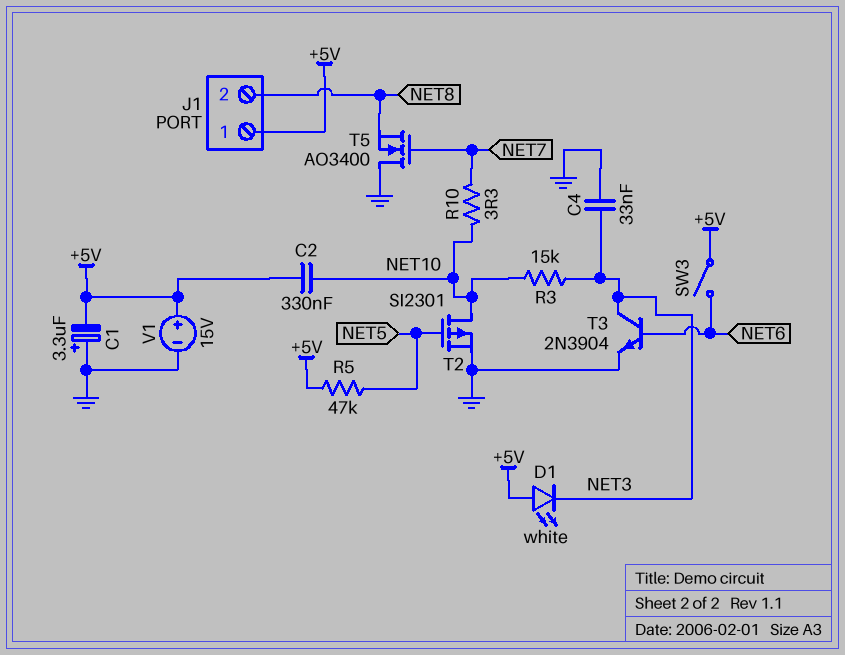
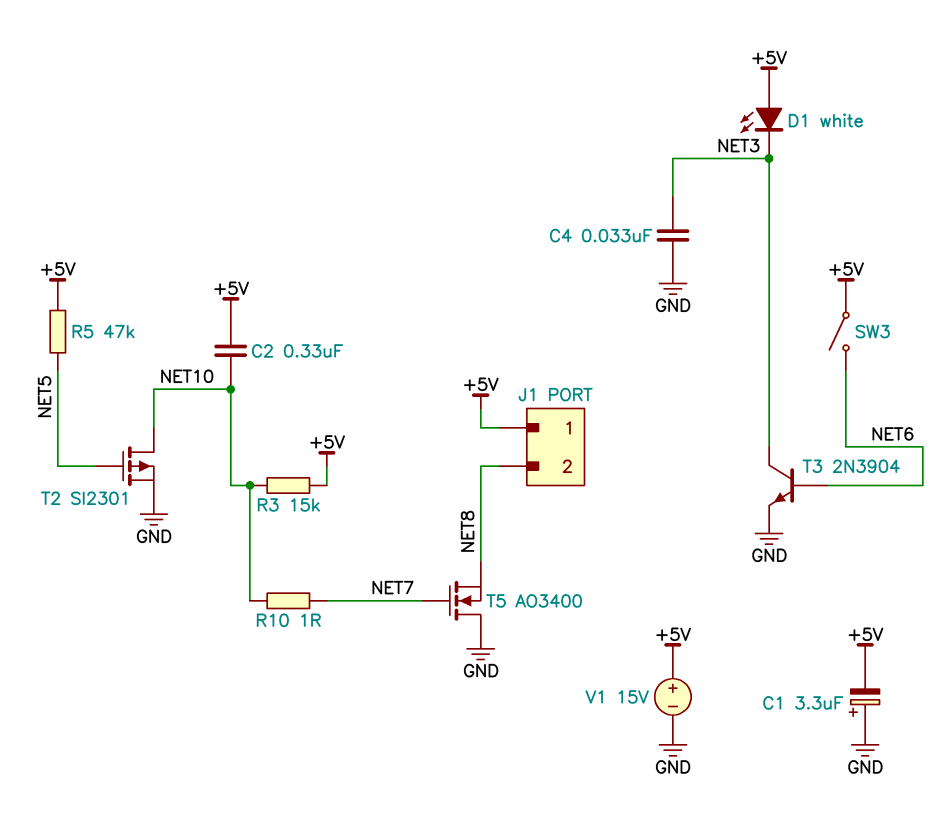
R3: 15k (NET3, NET10) -> 15k (+5V, NET10)
R10: 3.3 (NET7, NET10) -> 1 (NET7, NET10)

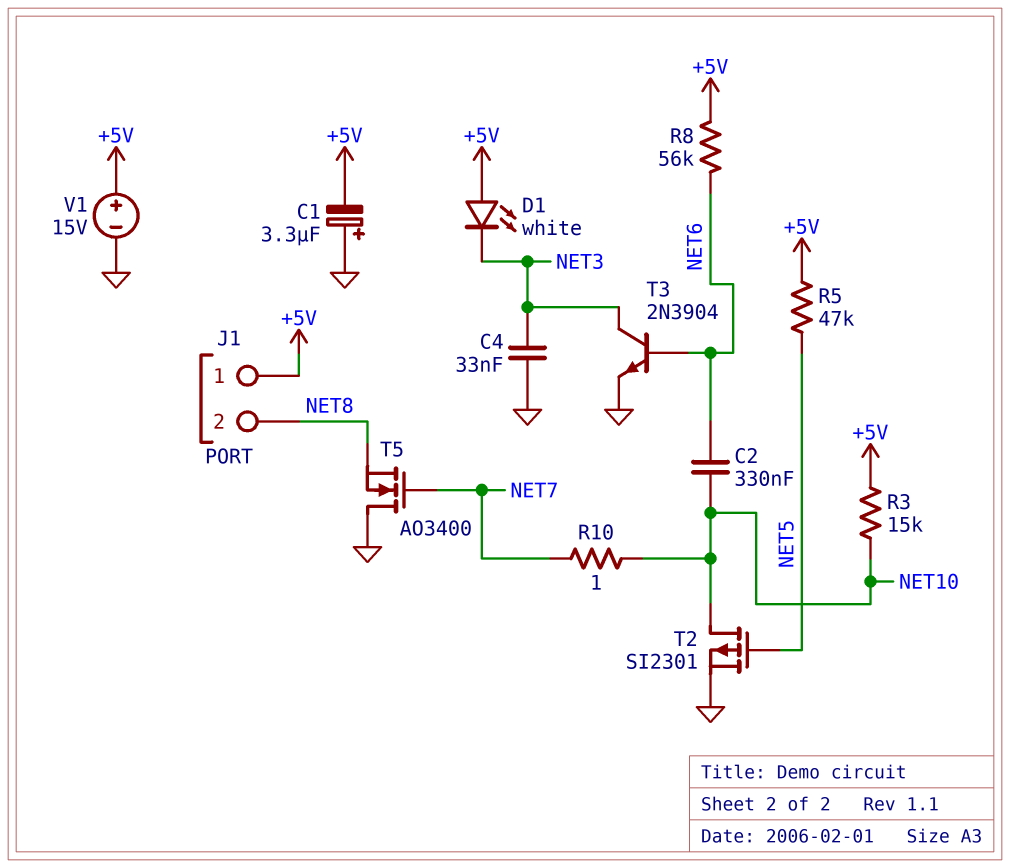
C2: 330nF (+5V, NET10) -> 330nF (NET6, NET10)
R8: none -> 56k (+5V, NET6)
SW3: switch (+5V, NET6) -> none

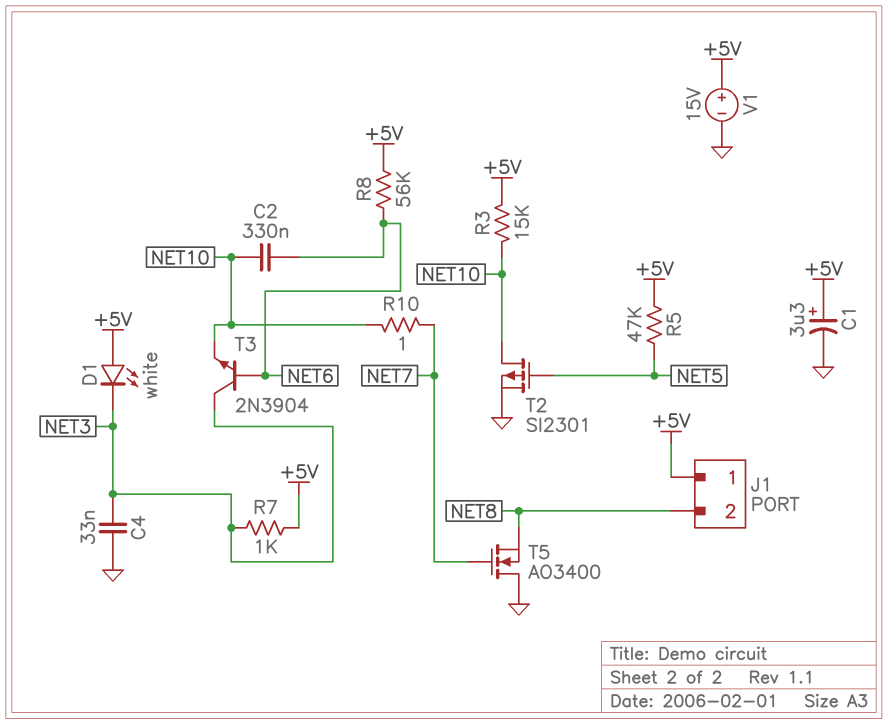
C1: 3.3uF (plus GND, minus +5V) -> 3.3uF (plus +5V, minus GND)
R7: none -> 1k (+5V, NET3)
T3: NPN 2N3904 (B NET6, C NET3, E GND) -> NPN 2N3904 (B NET6, C NET3, E NET10)

